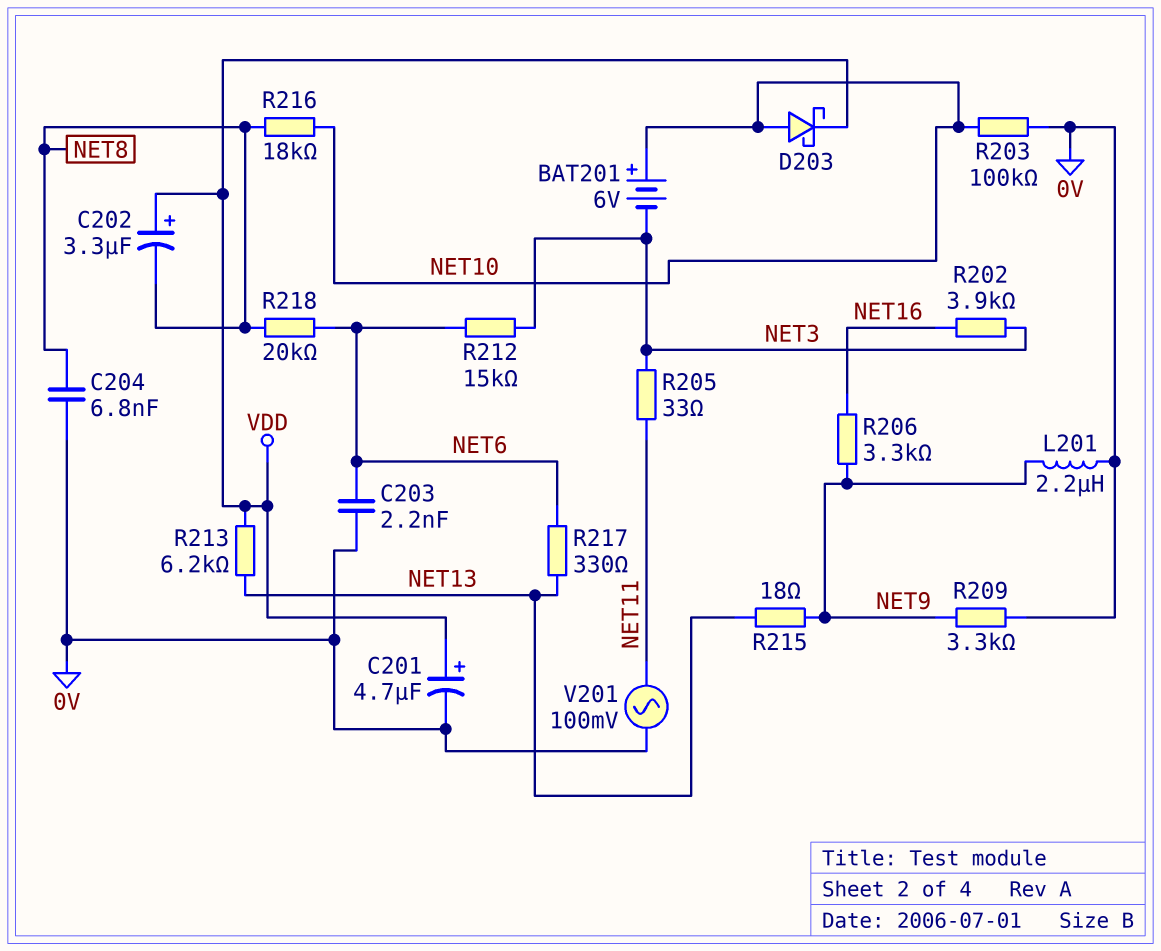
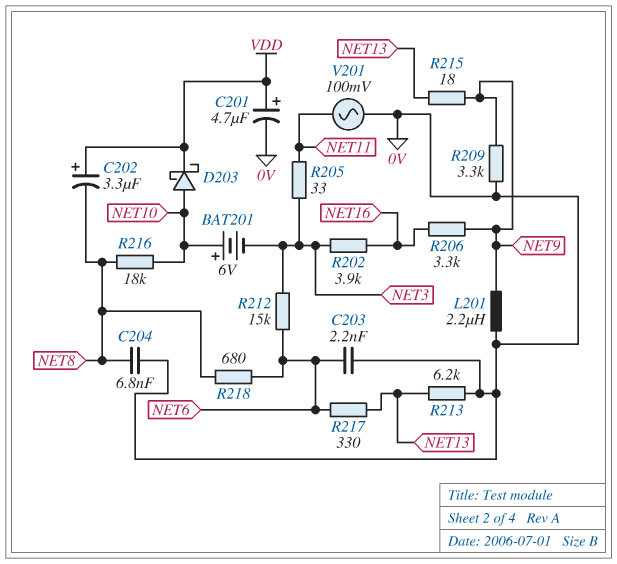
R203: 100k (0V, NET10) -> none
R213: 6.2k (NET13, VDD) -> 6.2k (0V, NET13)
R218: 20k (NET6, NET8) -> 680 (NET6, NET8)

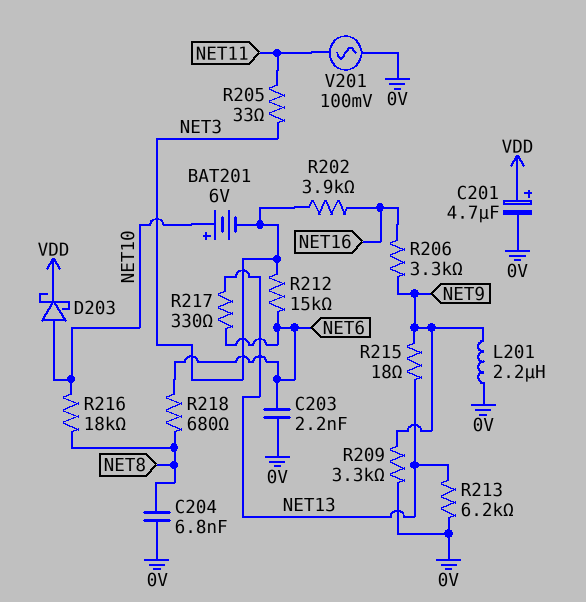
C202: 3.3uF (plus VDD, minus NET8) -> none

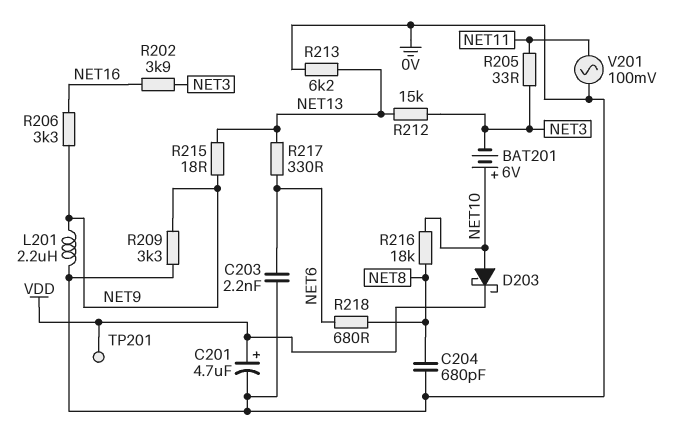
C204: 6.8nF (0V, NET8) -> 680pF (0V, NET8)
R212: 15k (NET3, NET6) -> 15k (NET3, NET13)
TP201: none -> test point (VDD)

